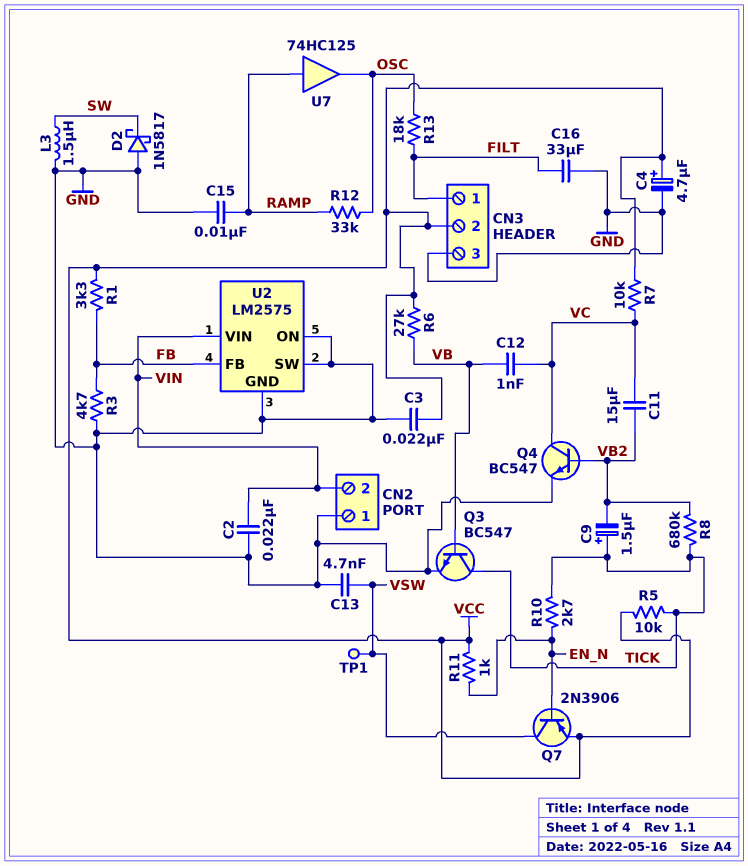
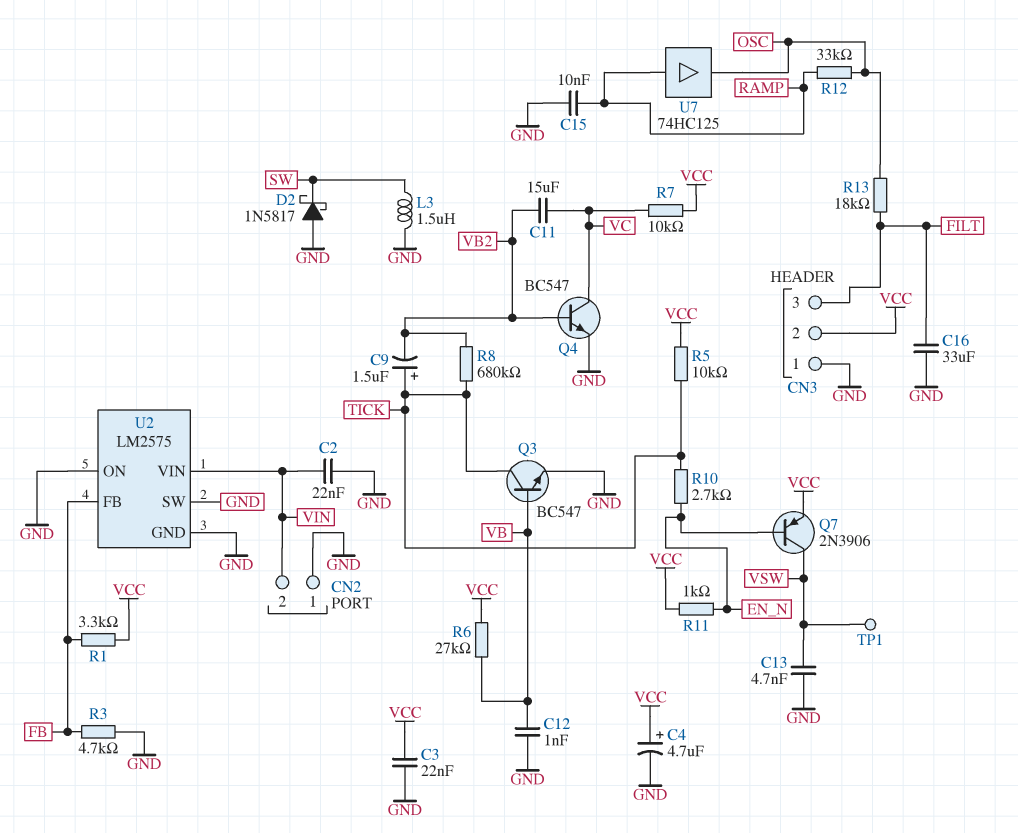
C12: 1nF (VB, VC) -> 1nF (GND, VB)
CN3 pin 1: FILT -> GND
CN3 pin 3: GND -> FILT

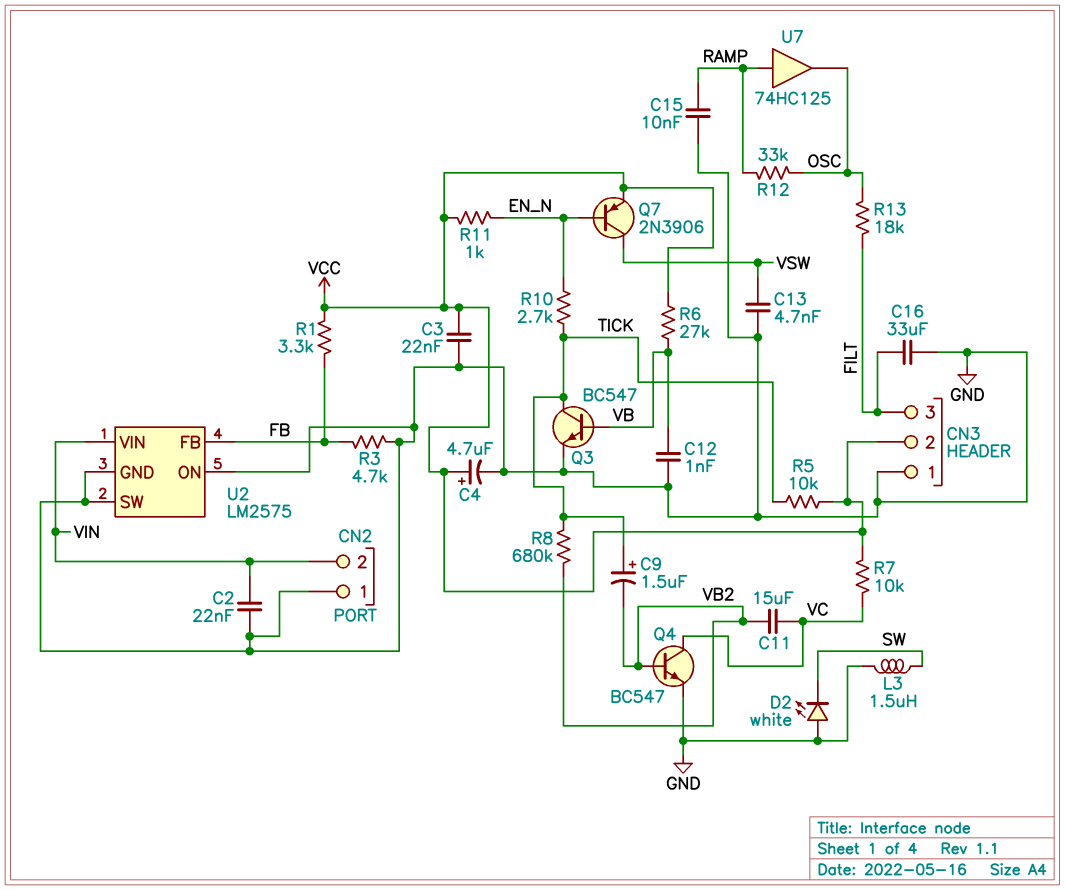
D2: schottky 1N5817 (A GND, K SW) -> LED white (A GND, K SW)
TP1: test point (VSW) -> none

